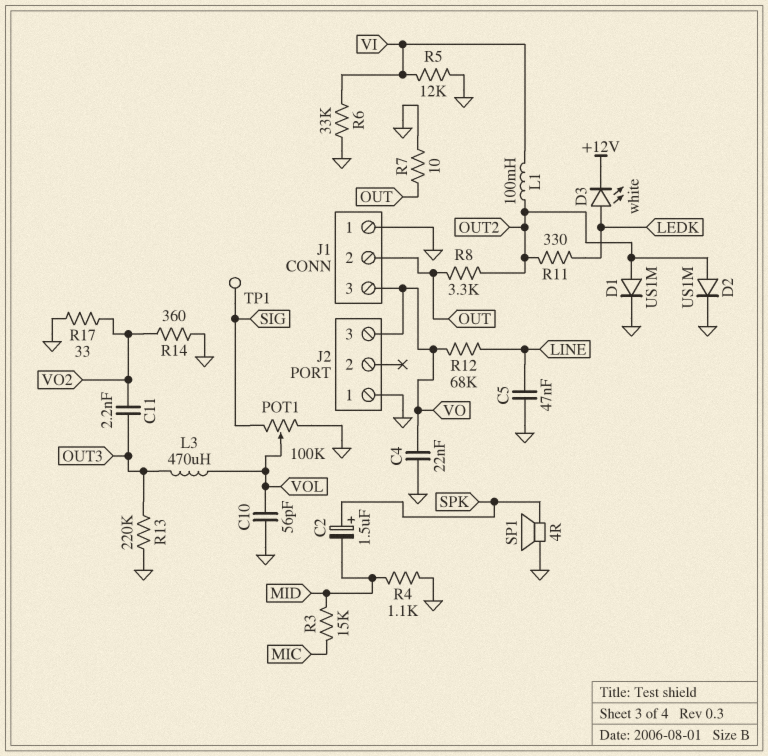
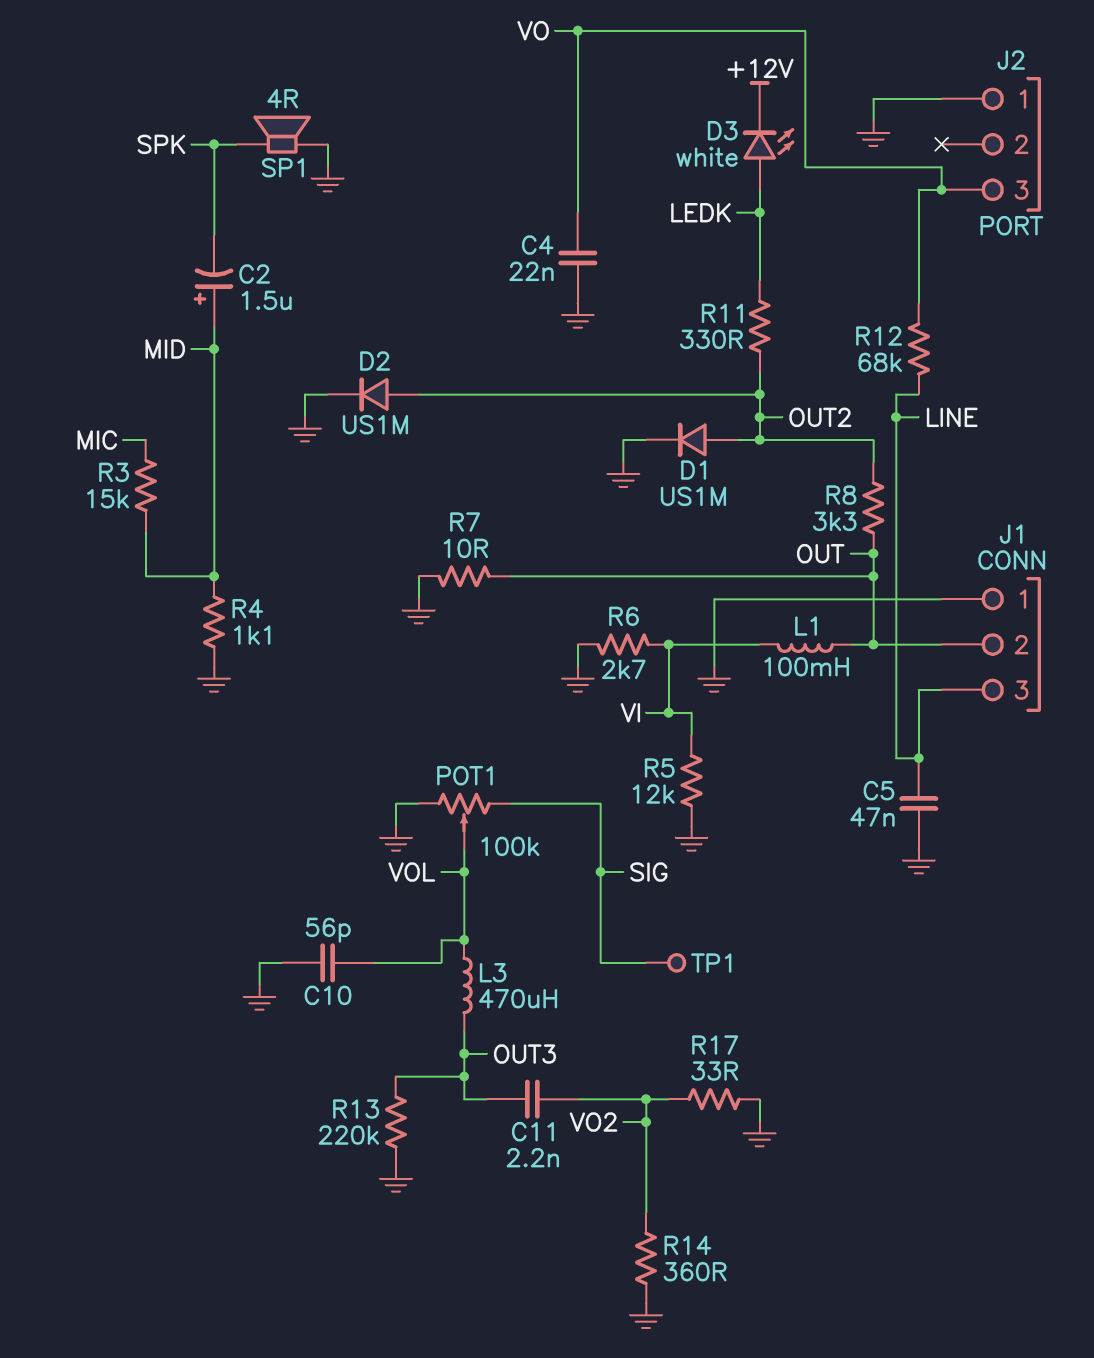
C2: 1.5uF (plus SPK, minus MID) -> 1.5uF (plus MID, minus SPK)
J1 pin 3: VO -> LINE
L1: 100mH (OUT2, VI) -> 100mH (OUT, VI)
R6: 33k (GND, VI) -> 2.7k (GND, VI)

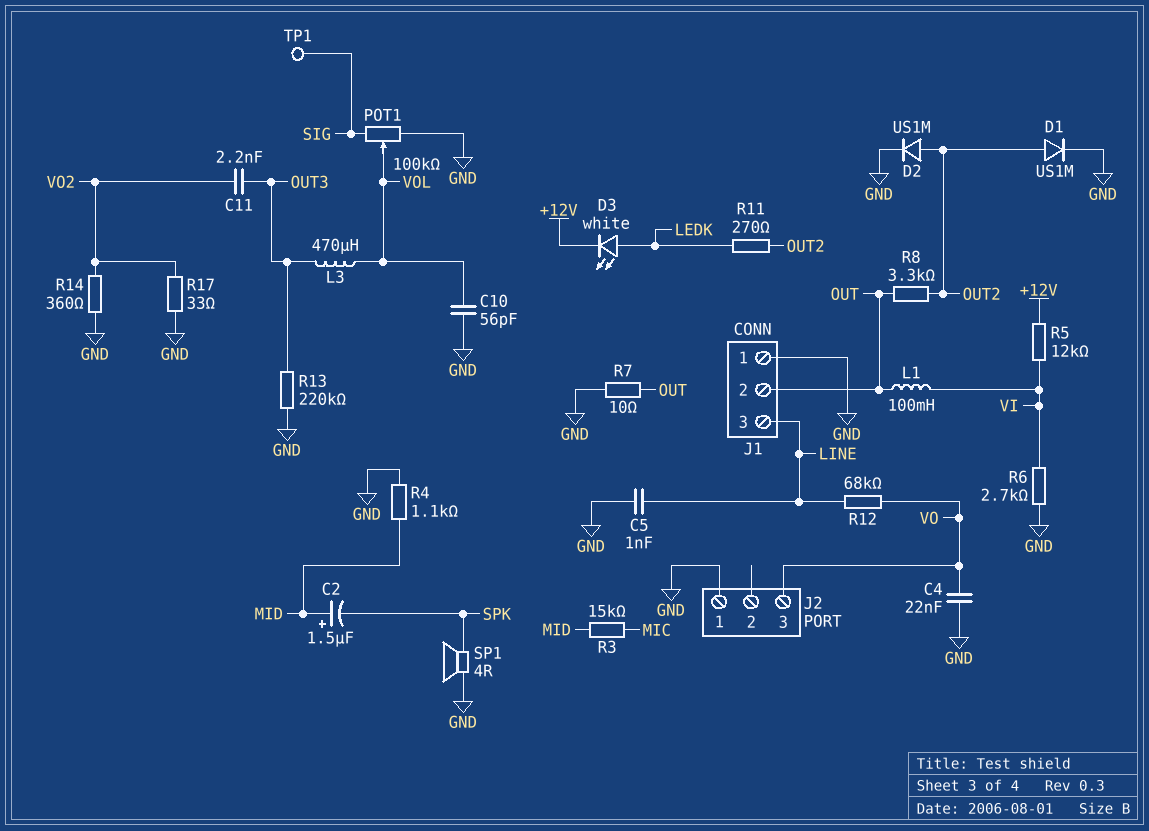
C5: 47nF (GND, LINE) -> 1nF (GND, LINE)
R5: 12k (GND, VI) -> 12k (+12V, VI)
R11: 330 (LEDK, OUT2) -> 270 (LEDK, OUT2)

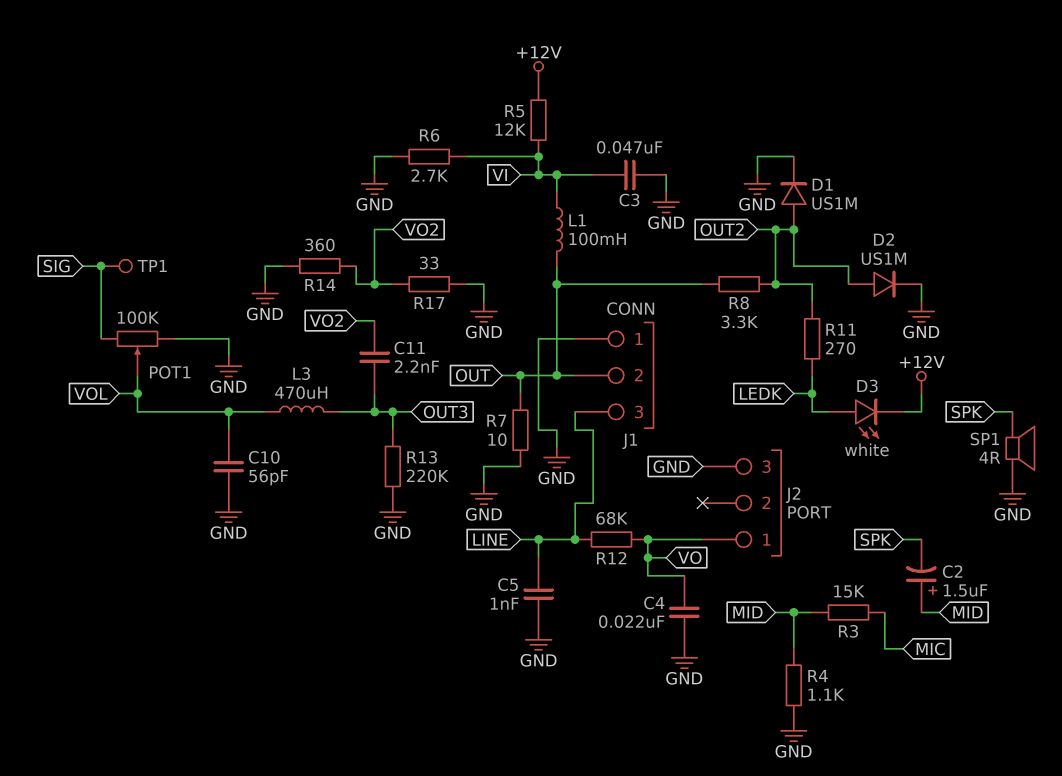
C3: none -> 47nF (GND, VI)
J2 pin 1: GND -> VO
J2 pin 3: VO -> GND

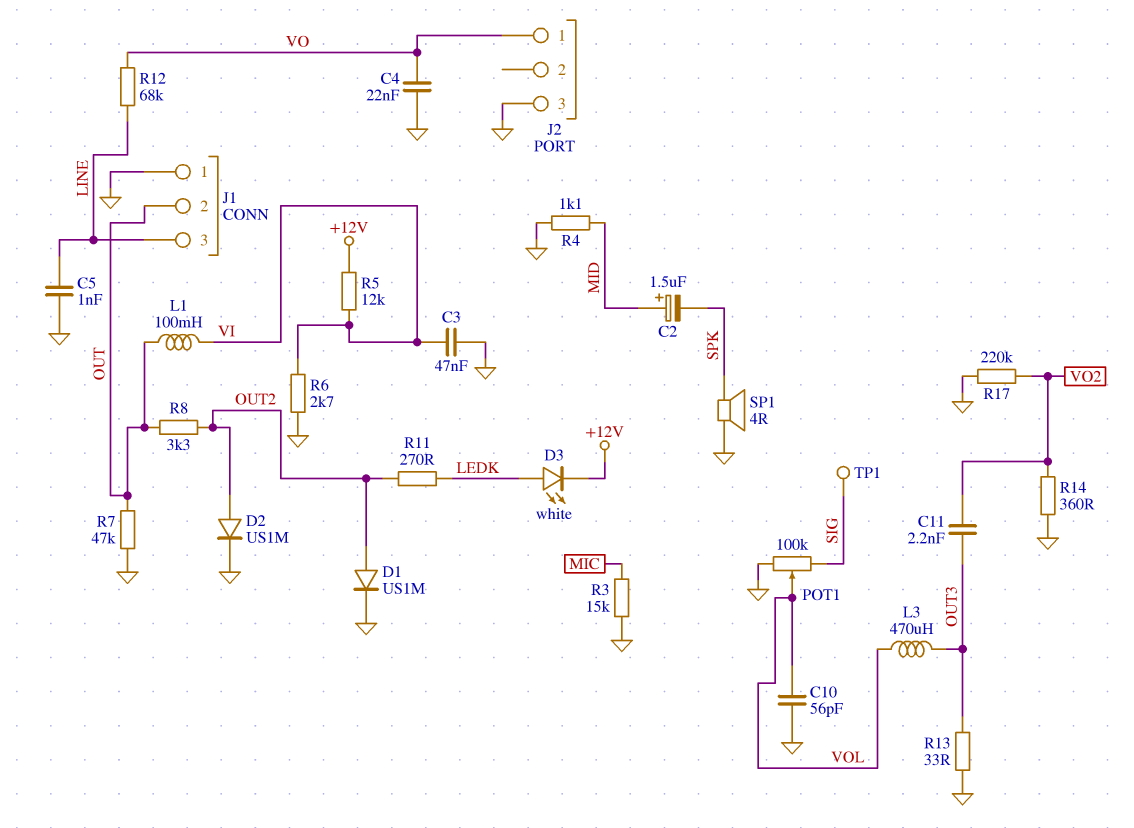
R3: 15k (MIC, MID) -> 15k (GND, MIC)
R7: 10 (GND, OUT) -> 47k (GND, OUT)
R13: 220k (GND, OUT3) -> 33 (GND, OUT3)
R17: 33 (GND, VO2) -> 220k (GND, VO2)

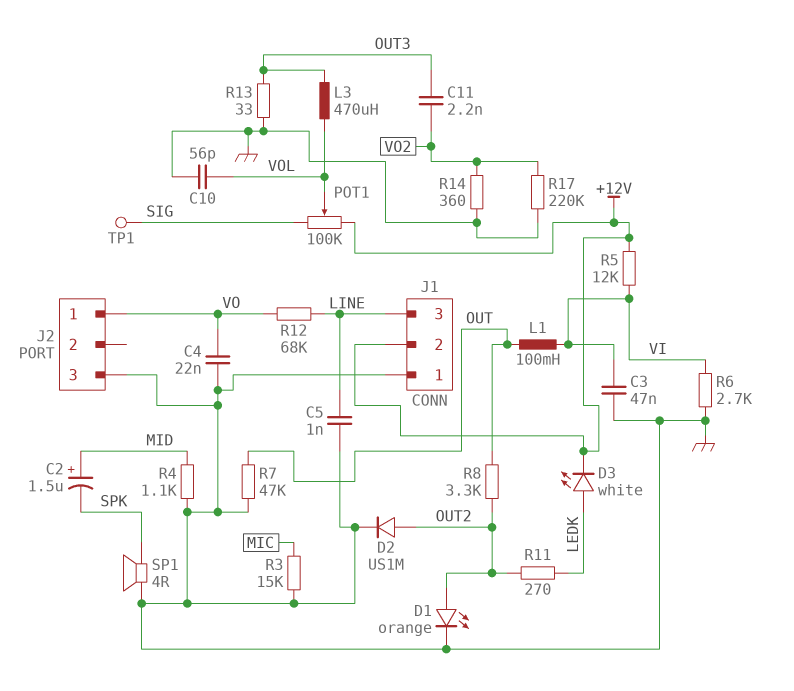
D1: diode US1M (A OUT2, K GND) -> LED orange (A OUT2, K GND)
J1 pin 2: OUT -> +12V
POT1: 100k (GND, SIG, wiper VOL) -> 100k (+12V, SIG, wiper VOL)

